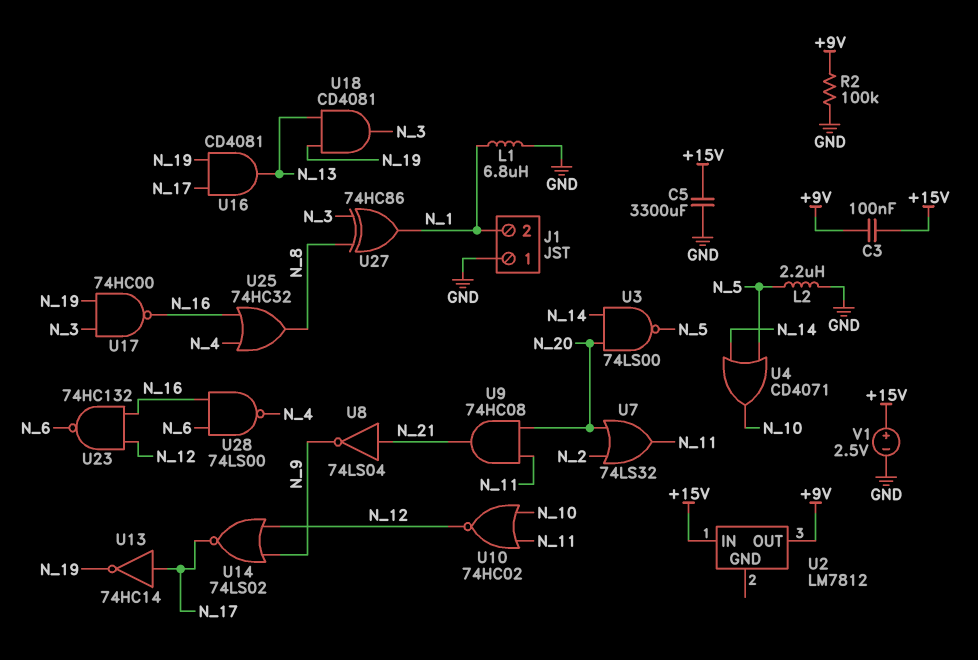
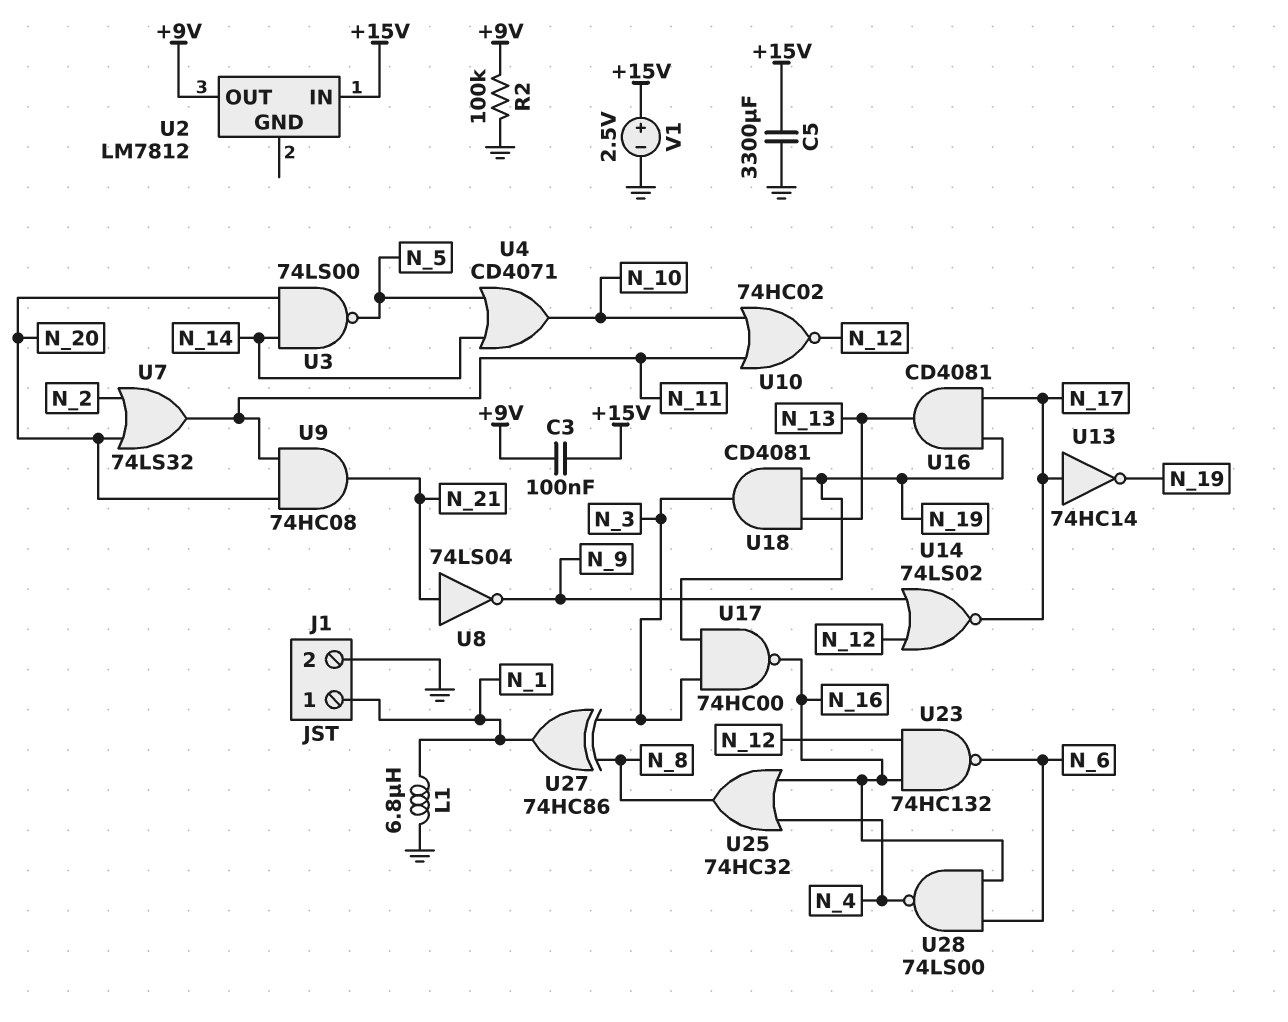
J1 pin 1: GND -> N_1
J1 pin 2: N_1 -> GND
L2: 2.2uH (GND, N_5) -> none

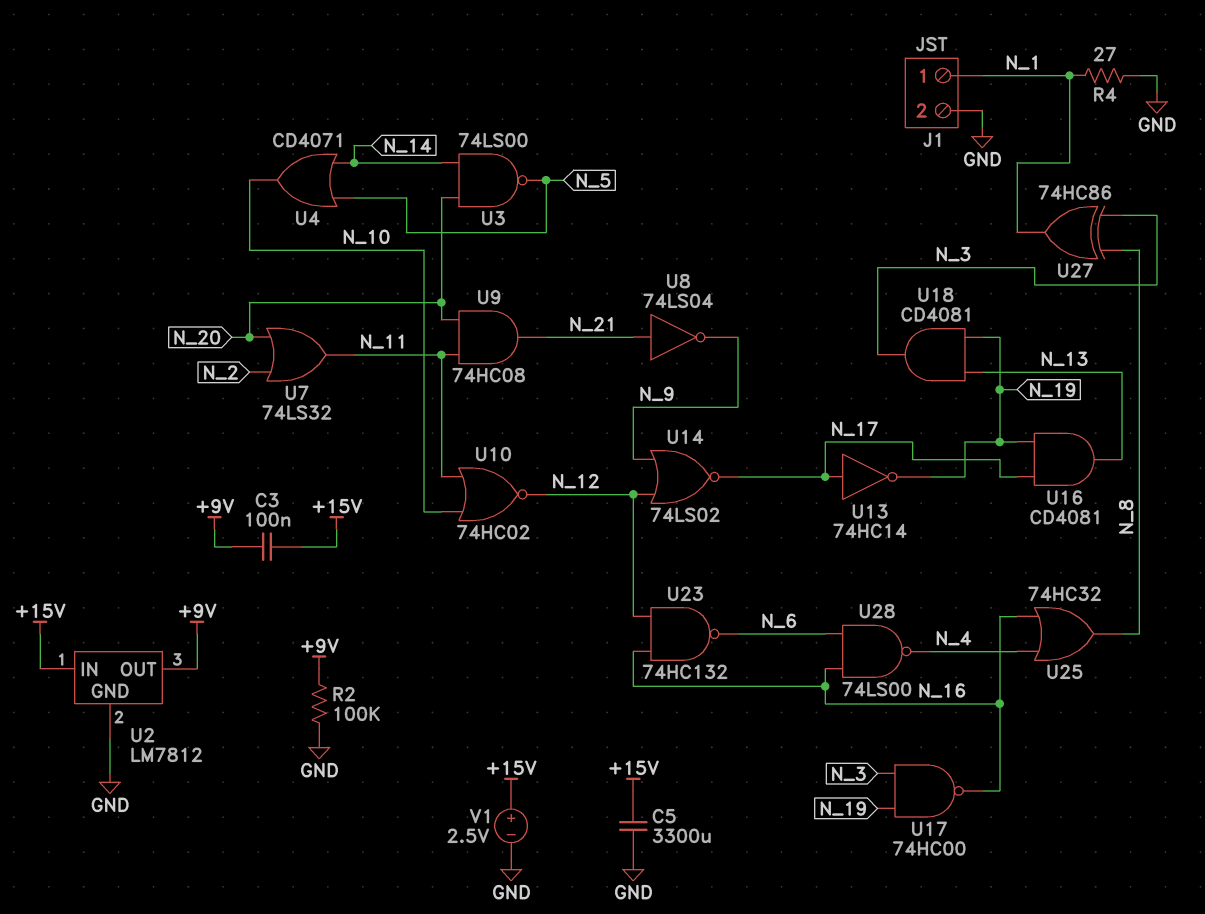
L1: 6.8uH (GND, N_1) -> none
R4: none -> 27 (GND, N_1)
U2 pin GND: none -> GND

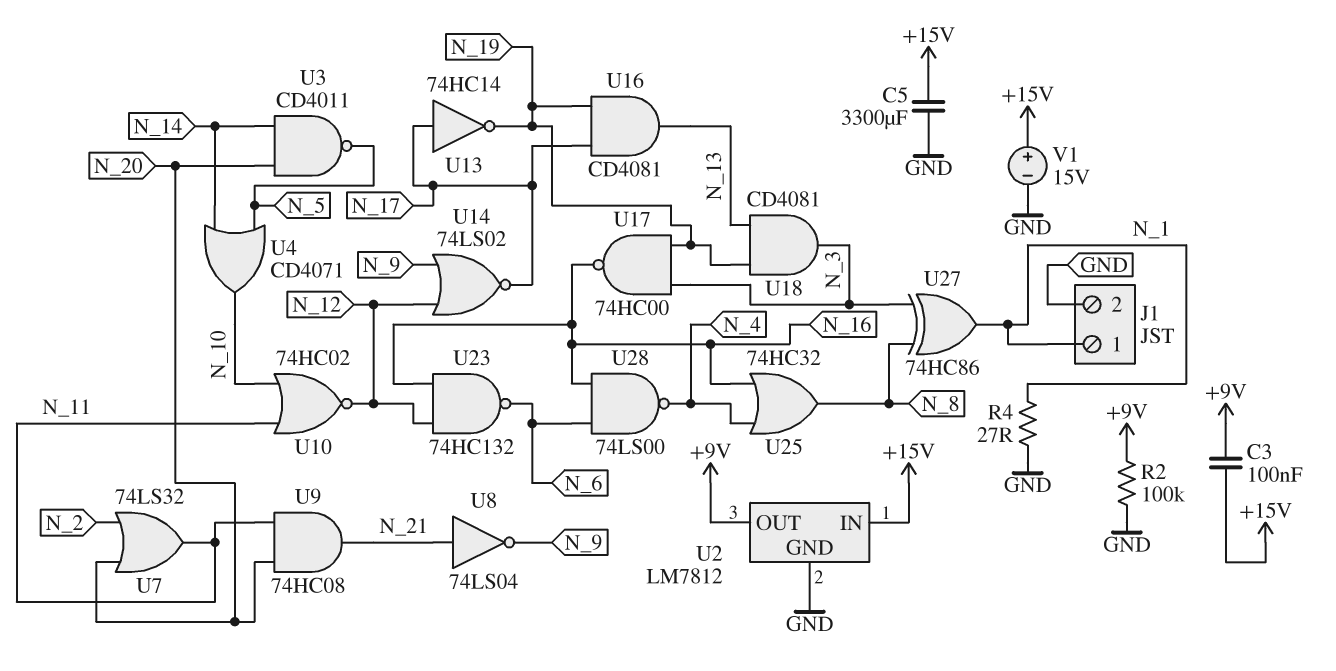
U3: NAND 74LS00 (in N_14, in N_20, out N_5) -> NAND CD4011 (in N_14, in N_20, out N_5)
V1: 2.5V (plus +15V, minus GND) -> 15V (plus +15V, minus GND)

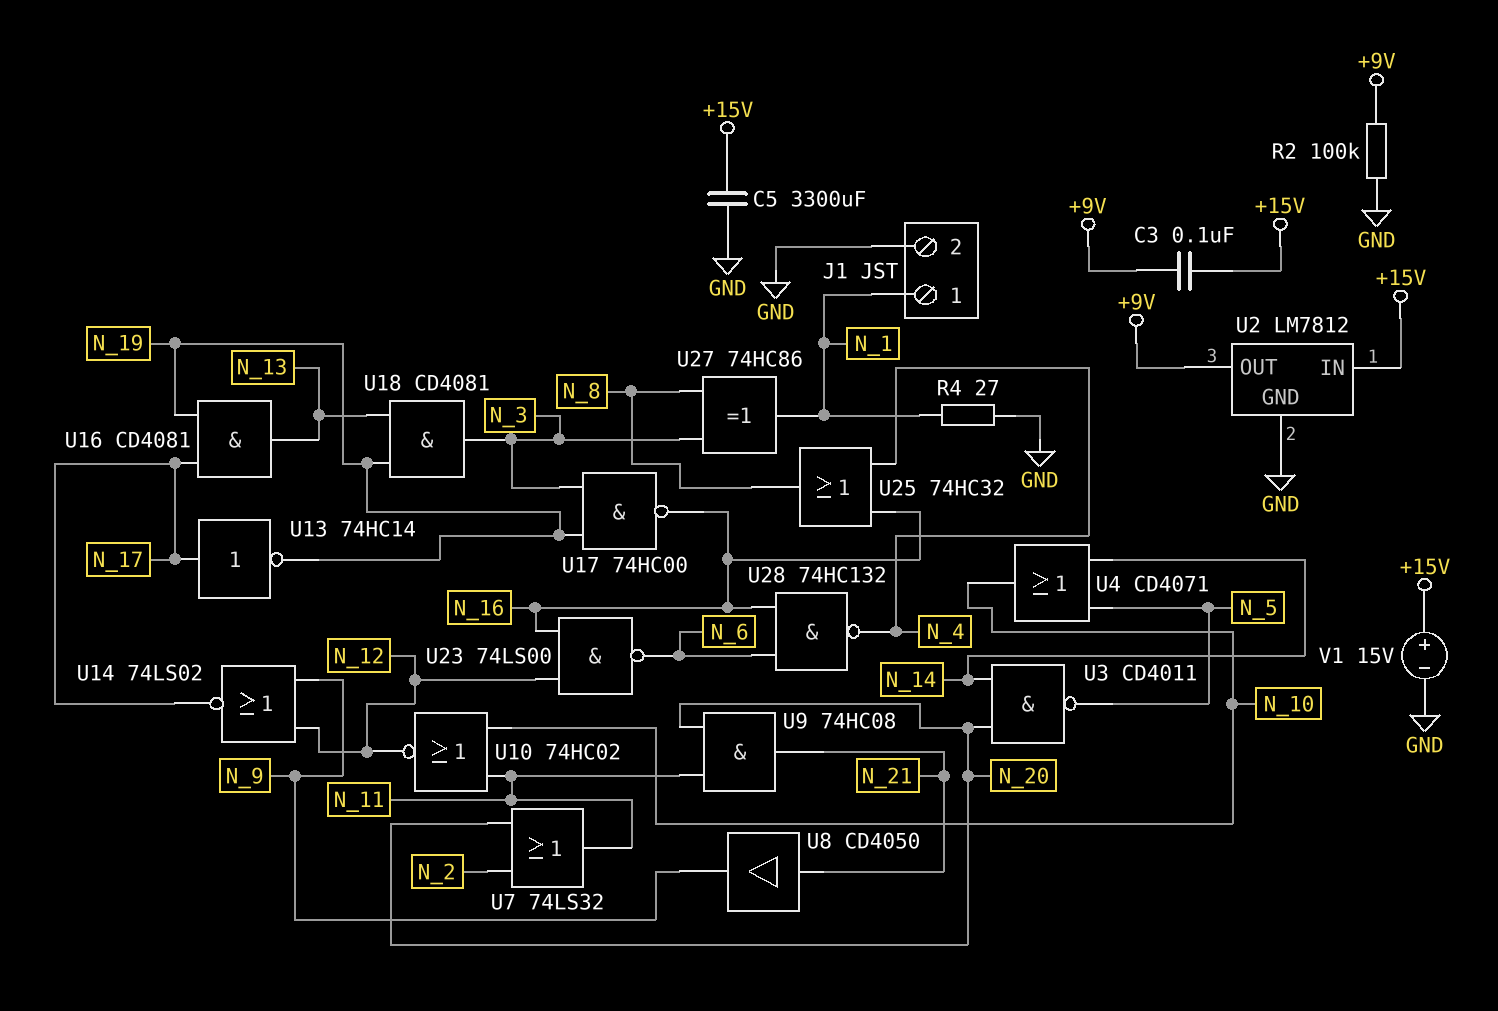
U8: NOT 74LS04 (in N_21, out N_9) -> buffer CD4050 (in N_21, out N_9)
U23: NAND 74HC132 (in N_12, in N_16, out N_6) -> NAND 74LS00 (in N_12, in N_16, out N_6)
U28: NAND 74LS00 (in N_6, in N_16, out N_4) -> NAND 74HC132 (in N_6, in N_16, out N_4)

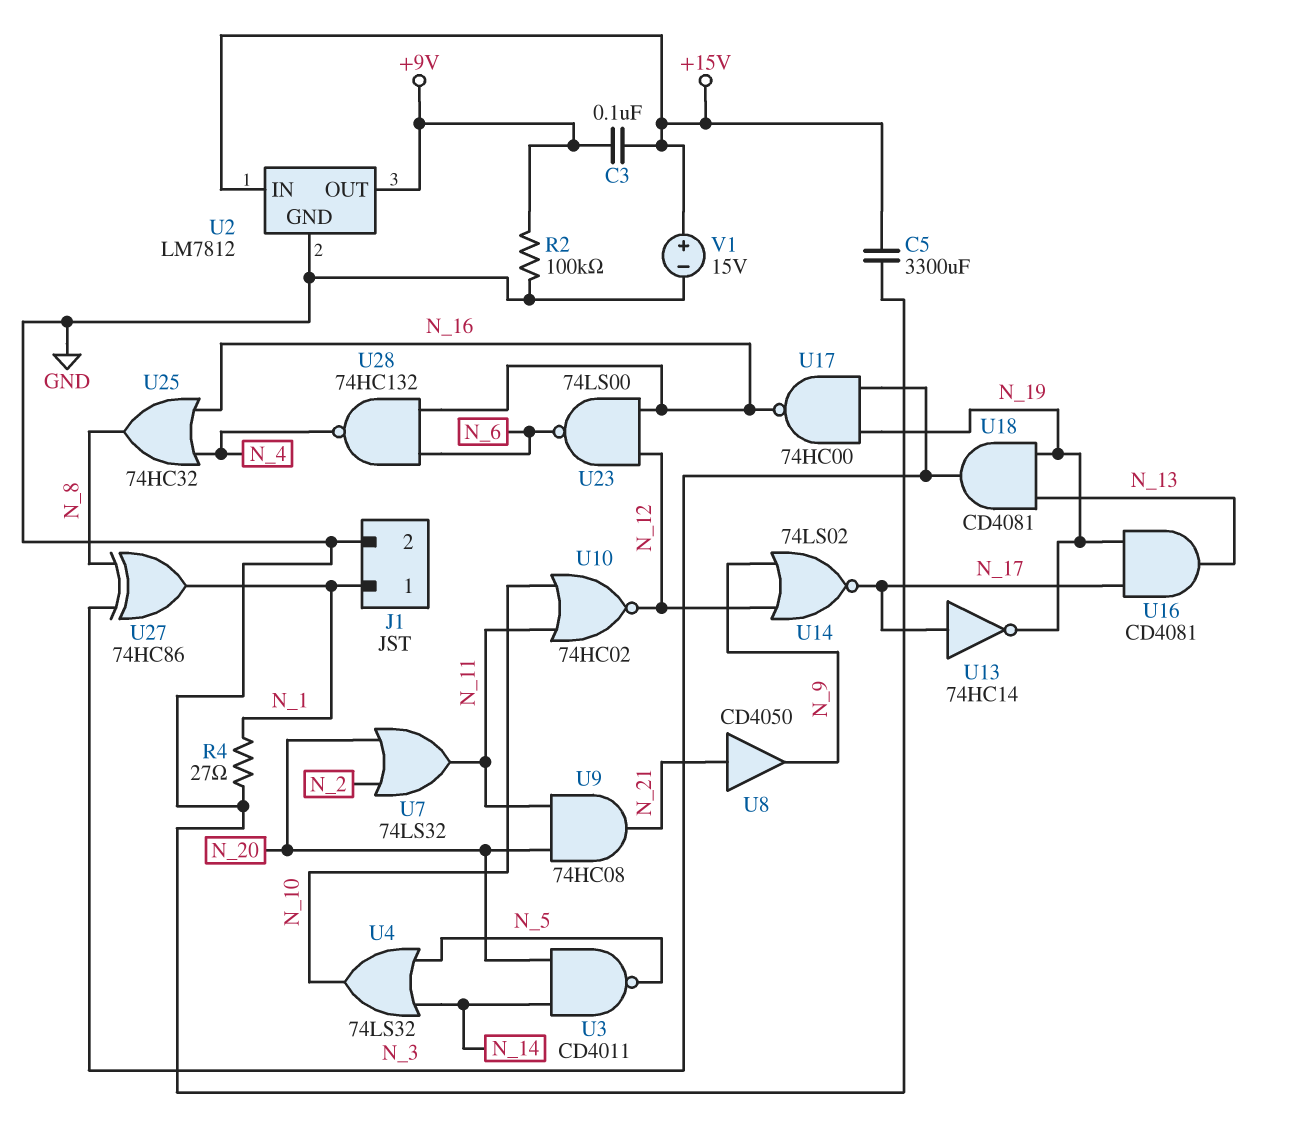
U4: OR CD4071 (in N_5, in N_14, out N_10) -> OR 74LS32 (in N_5, in N_14, out N_10)

